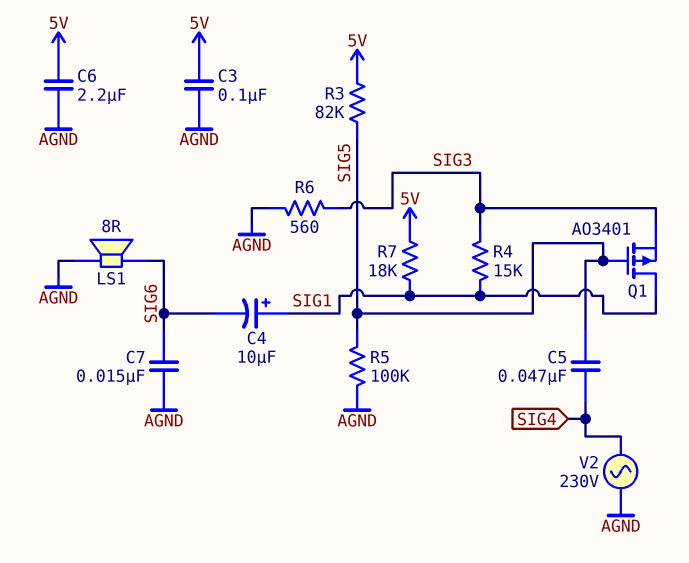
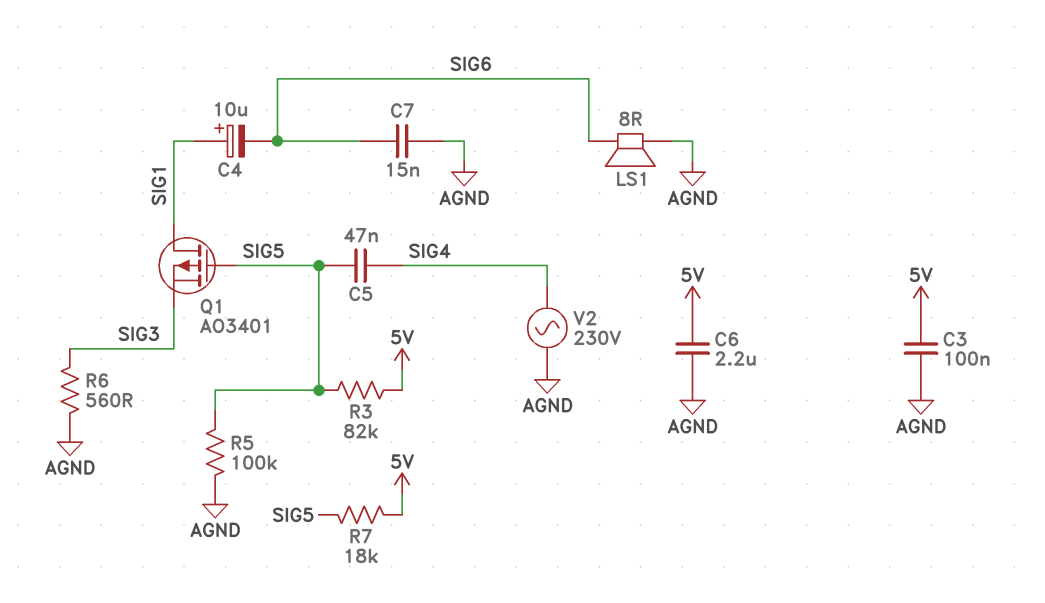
R4: 15k (SIG1, SIG3) -> none
R7: 18k (5V, SIG1) -> 18k (5V, SIG5)

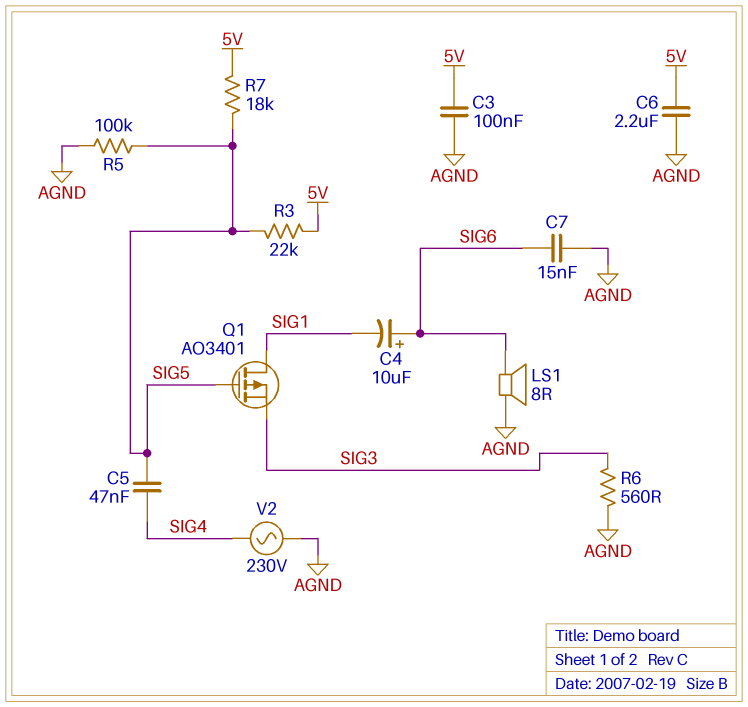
C4: 10uF (plus SIG1, minus SIG6) -> 10uF (plus SIG6, minus SIG1)
R3: 82k (5V, SIG5) -> 22k (5V, SIG5)

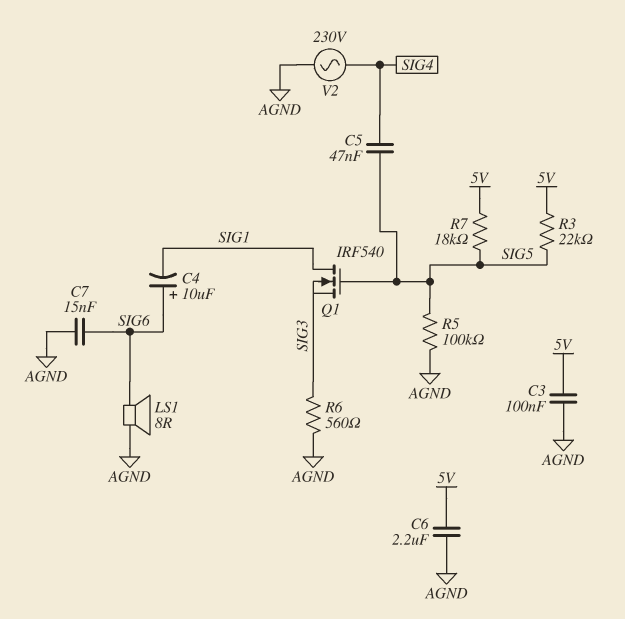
Q1: PMOS AO3401 (G SIG5, D SIG1, S SIG3) -> NMOS IRF540 (G SIG5, D SIG1, S SIG3)

